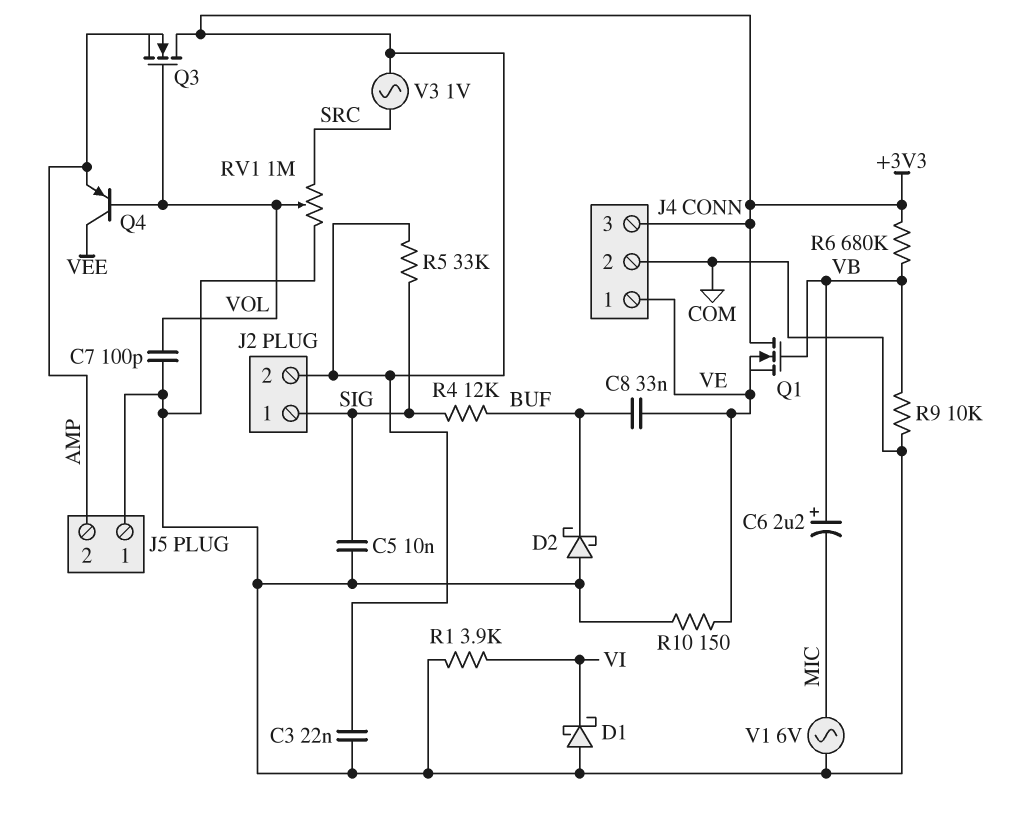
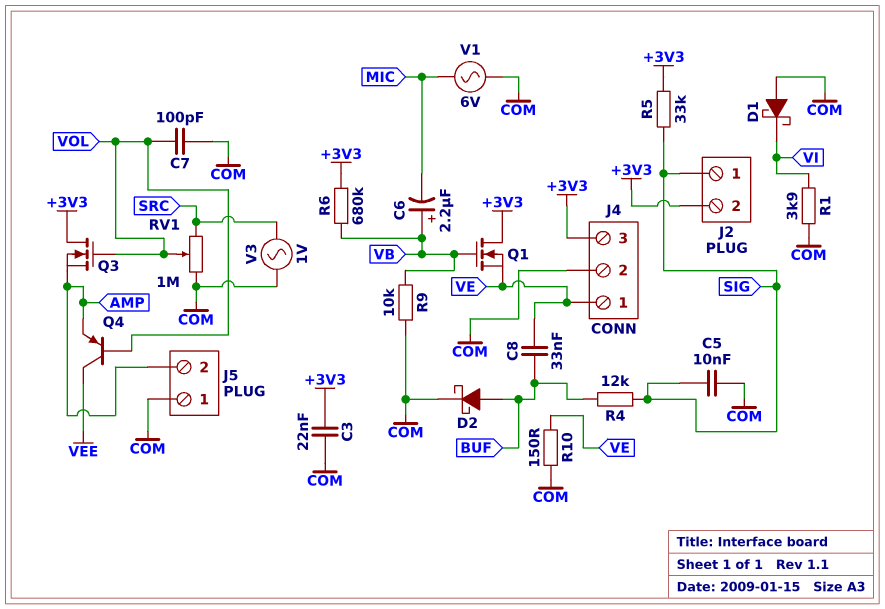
D2: schottky (A COM, K BUF) -> schottky (A BUF, K COM)
V3: AC 1V (+3V3, SRC) -> AC 1V (COM, SRC)

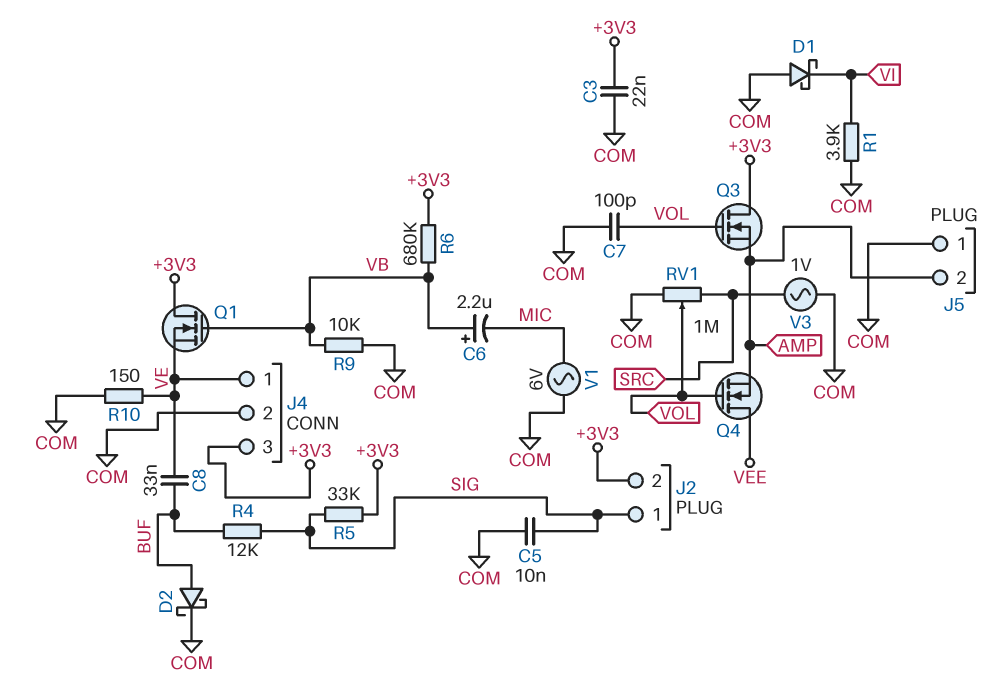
Q4: PNP (B VOL, C VEE, E AMP) -> NMOS (G VOL, D VEE, S AMP)

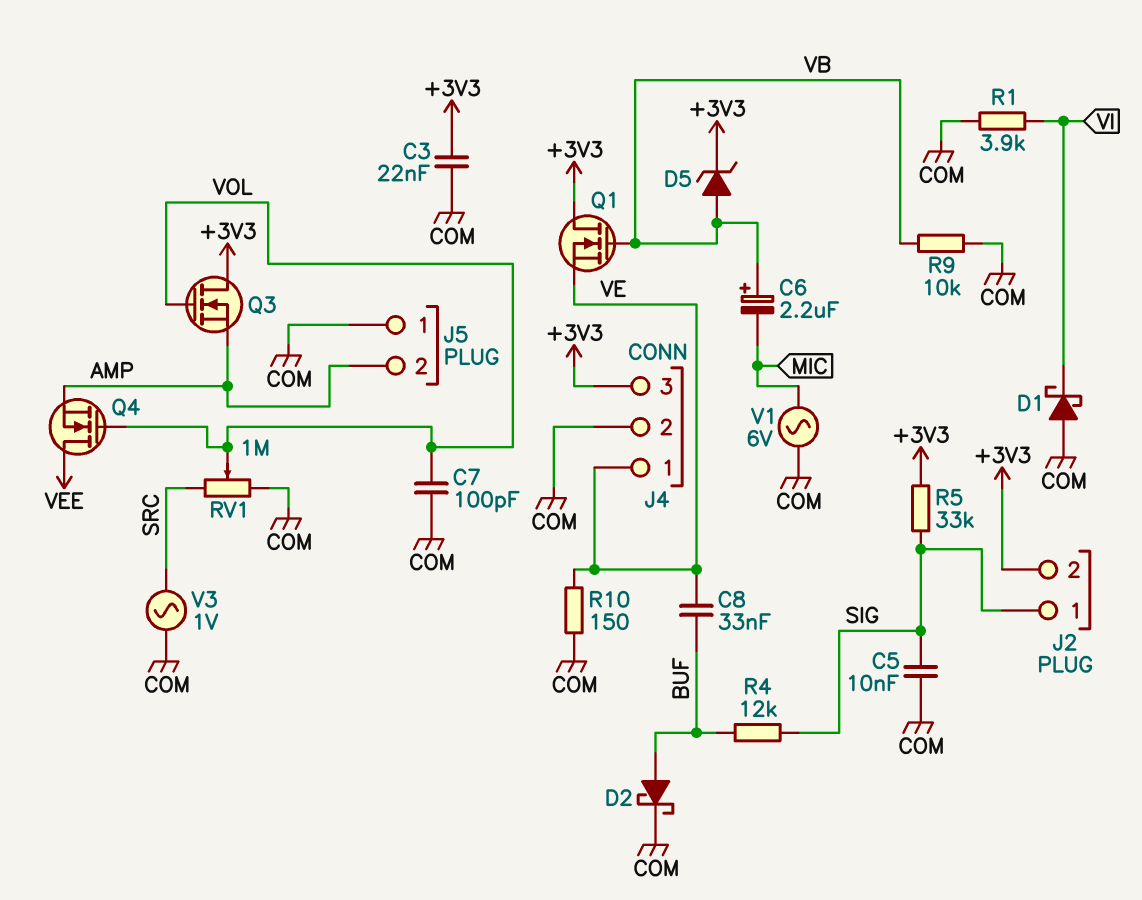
D5: none -> zener (A VB, K +3V3)
R6: 680k (+3V3, VB) -> none

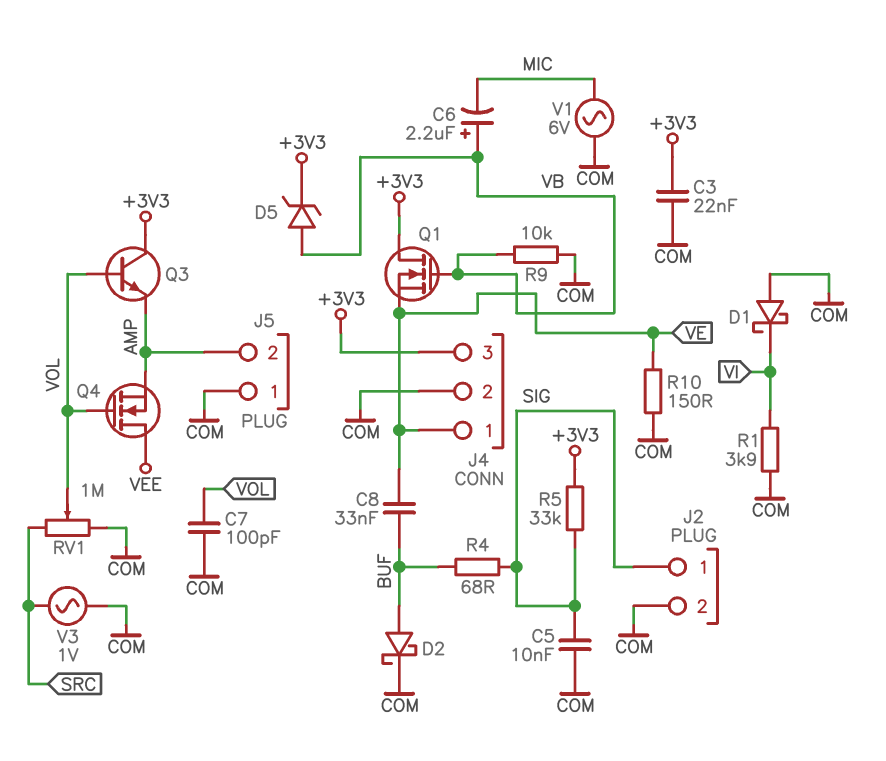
J2 pin 2: +3V3 -> COM
Q3: NMOS (G VOL, D +3V3, S AMP) -> NPN (B VOL, C +3V3, E AMP)
R4: 12k (BUF, SIG) -> 68 (BUF, SIG)

